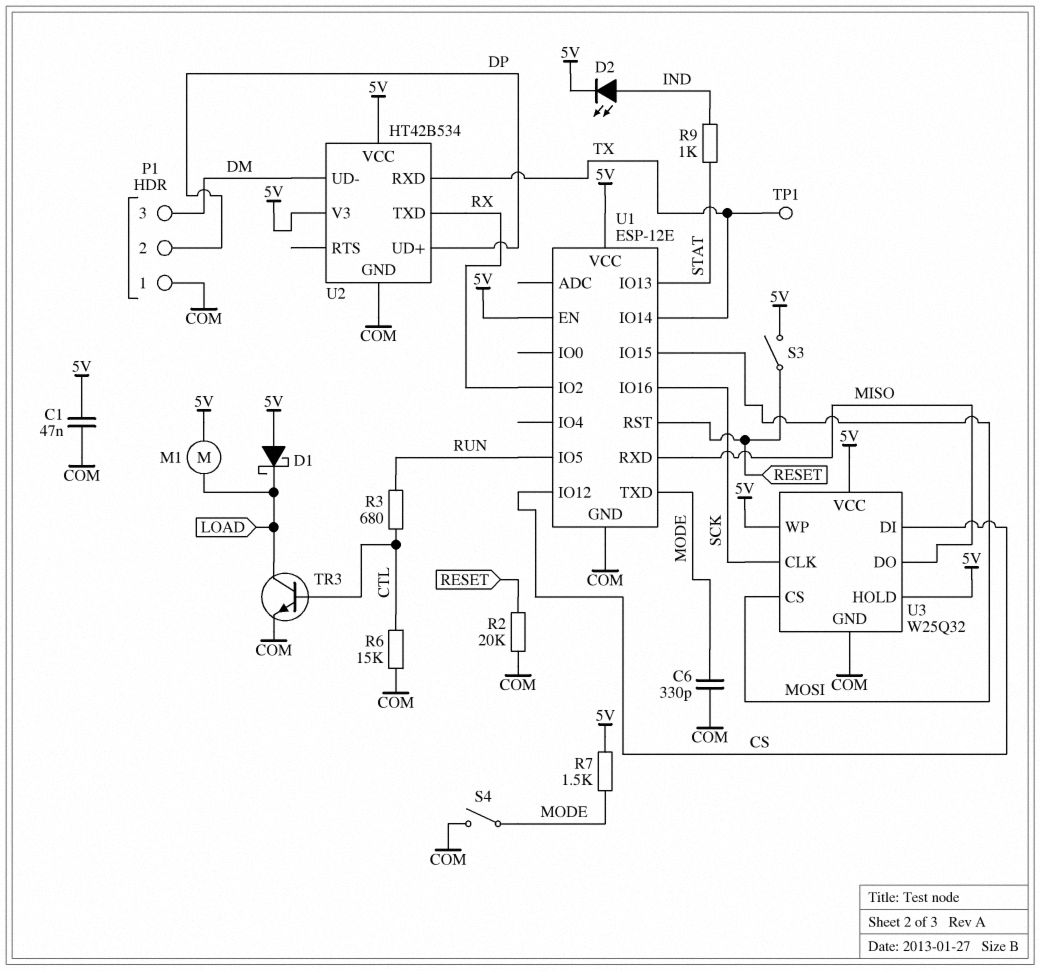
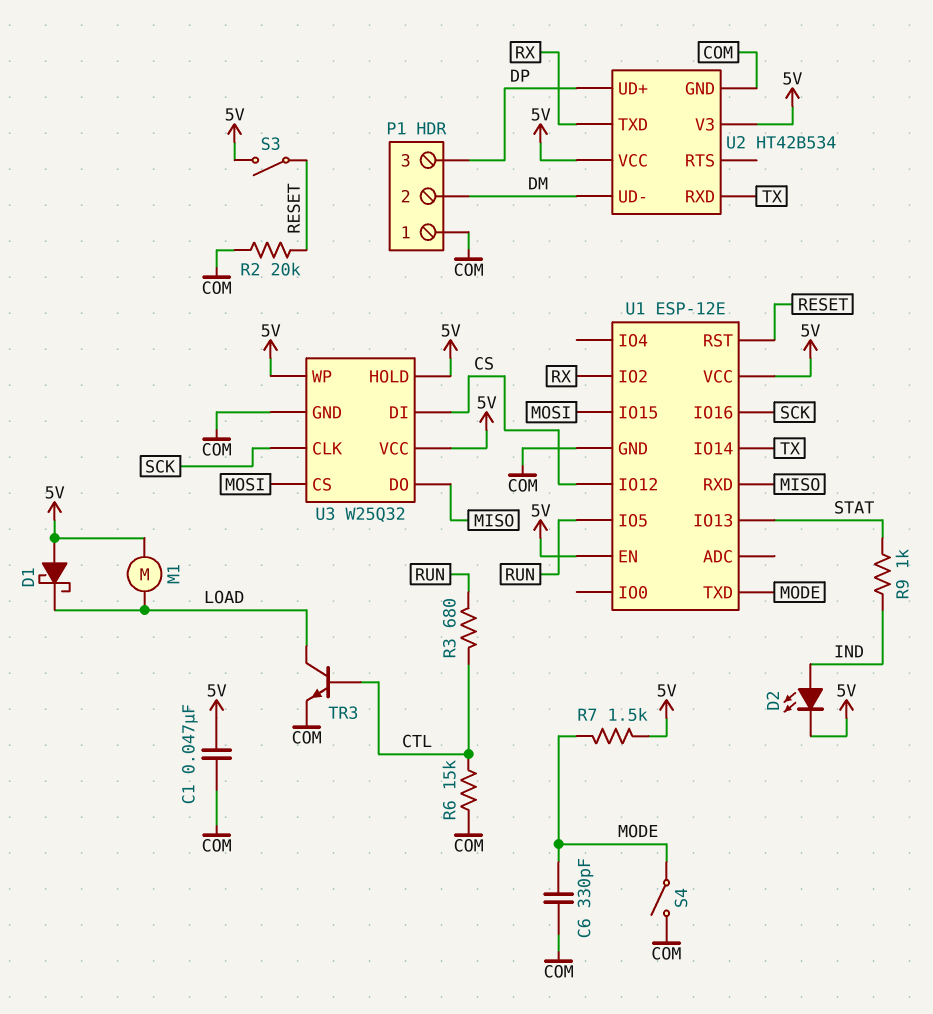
P1 pin 2: DP -> DM
P1 pin 3: DM -> DP
TP1: test point (TX) -> none

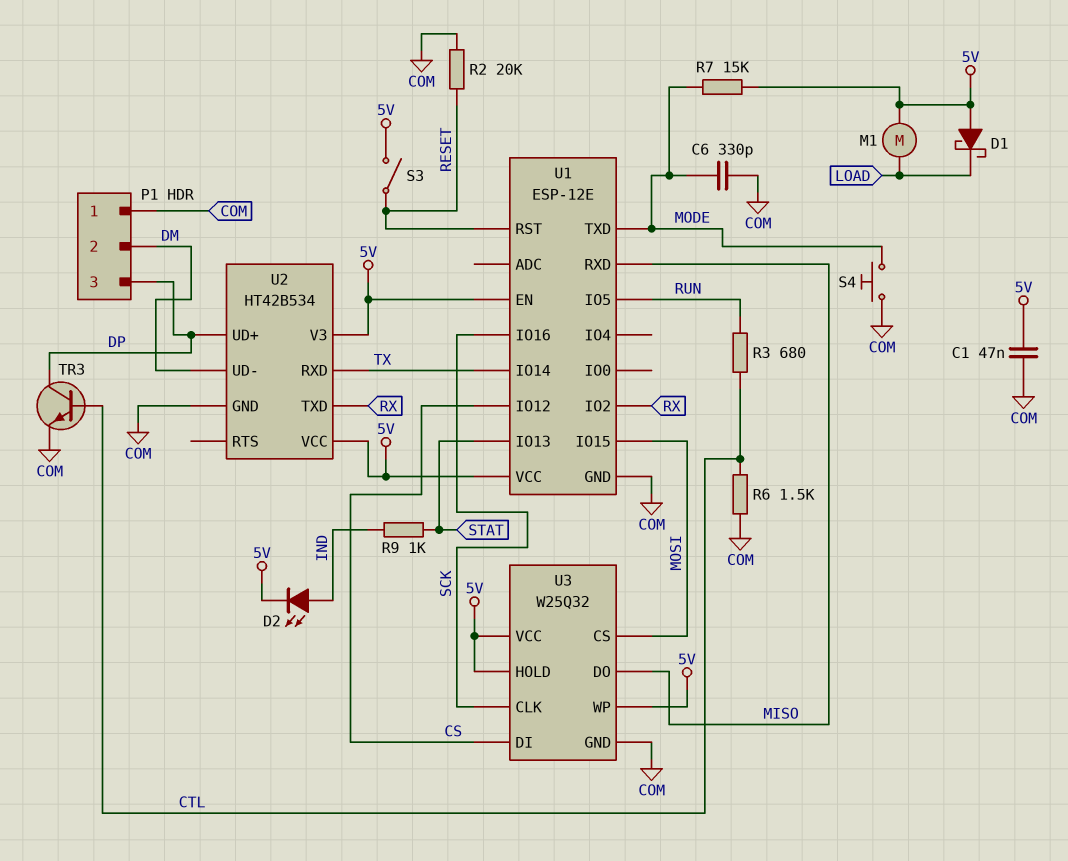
R6: 15k (COM, CTL) -> 1.5k (COM, CTL)
R7: 1.5k (5V, MODE) -> 15k (5V, MODE)
S4: switch (COM, MODE) -> button (COM, MODE)
TR3: NPN (B CTL, C LOAD, E COM) -> NPN (B CTL, C DP, E COM)

